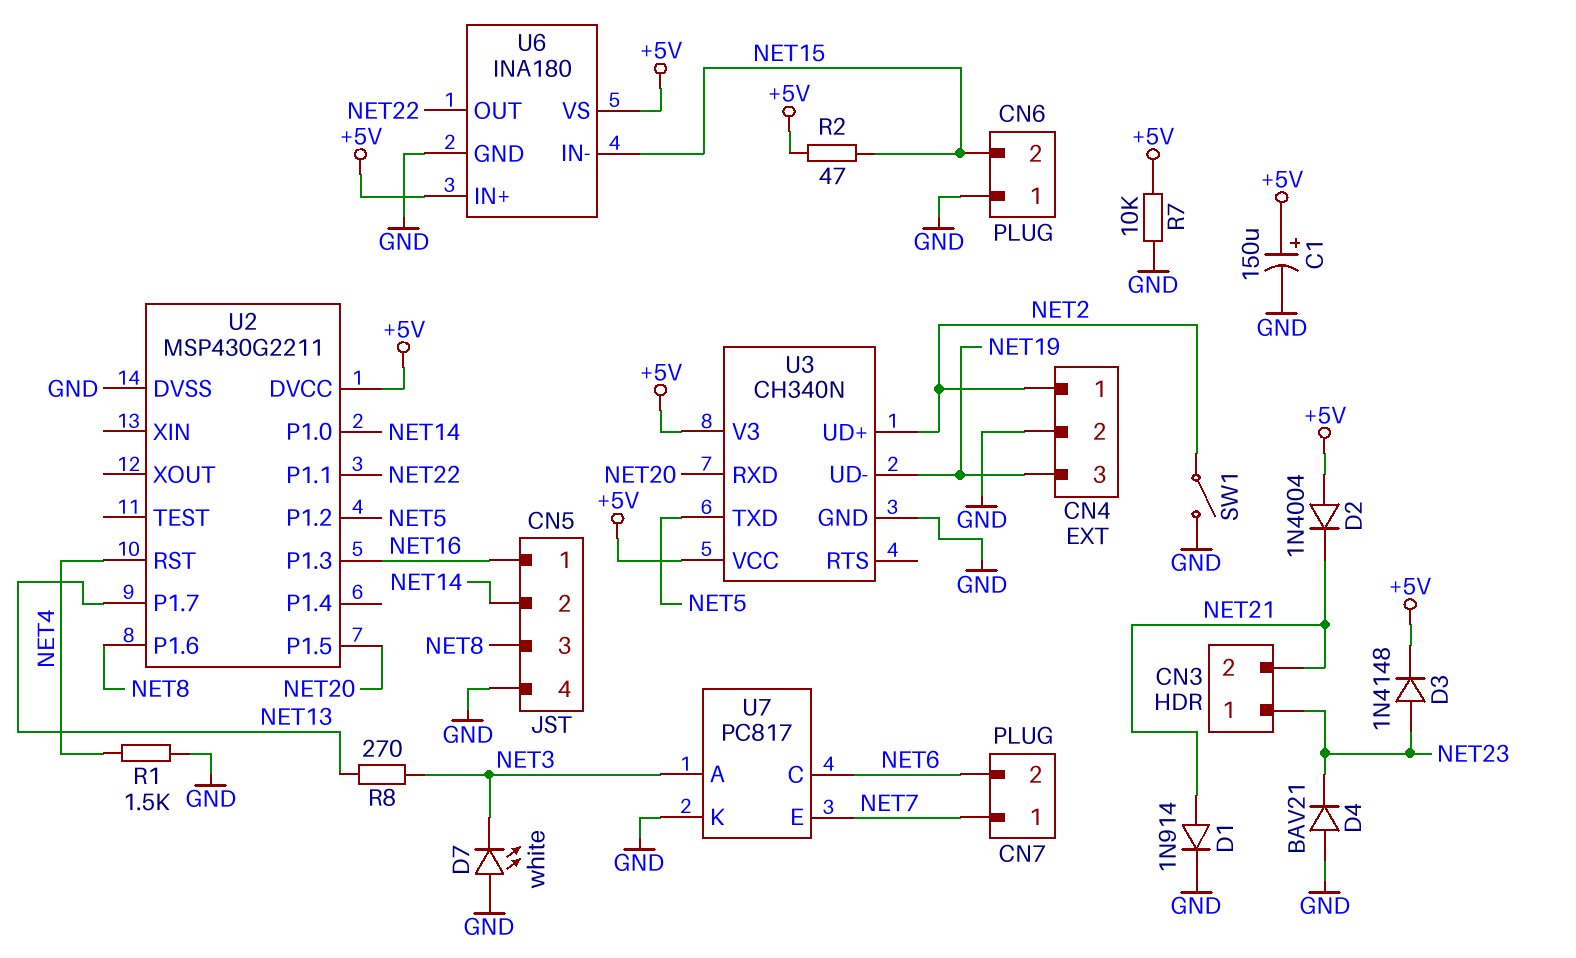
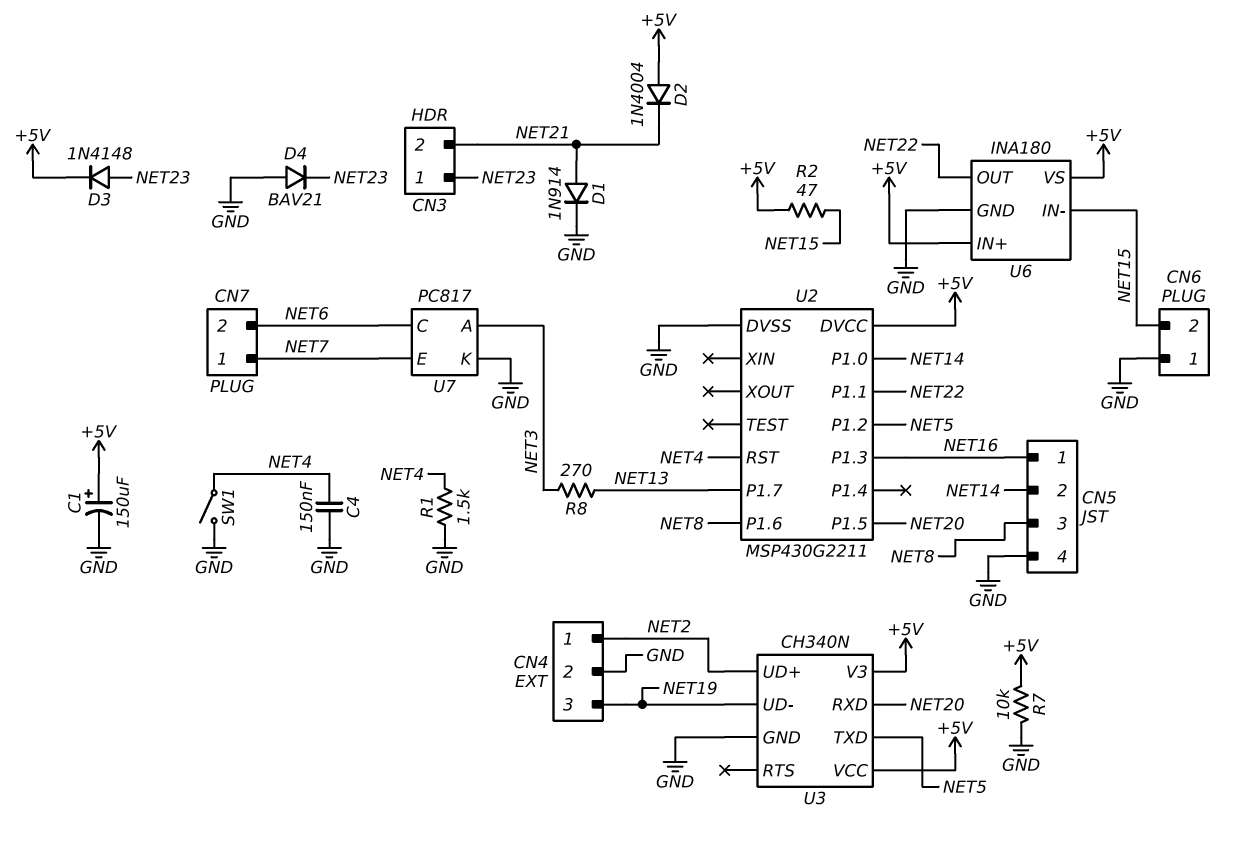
C4: none -> 150nF (GND, NET4)
D7: LED white (A GND, K NET3) -> none
SW1: switch (GND, NET2) -> switch (GND, NET4)

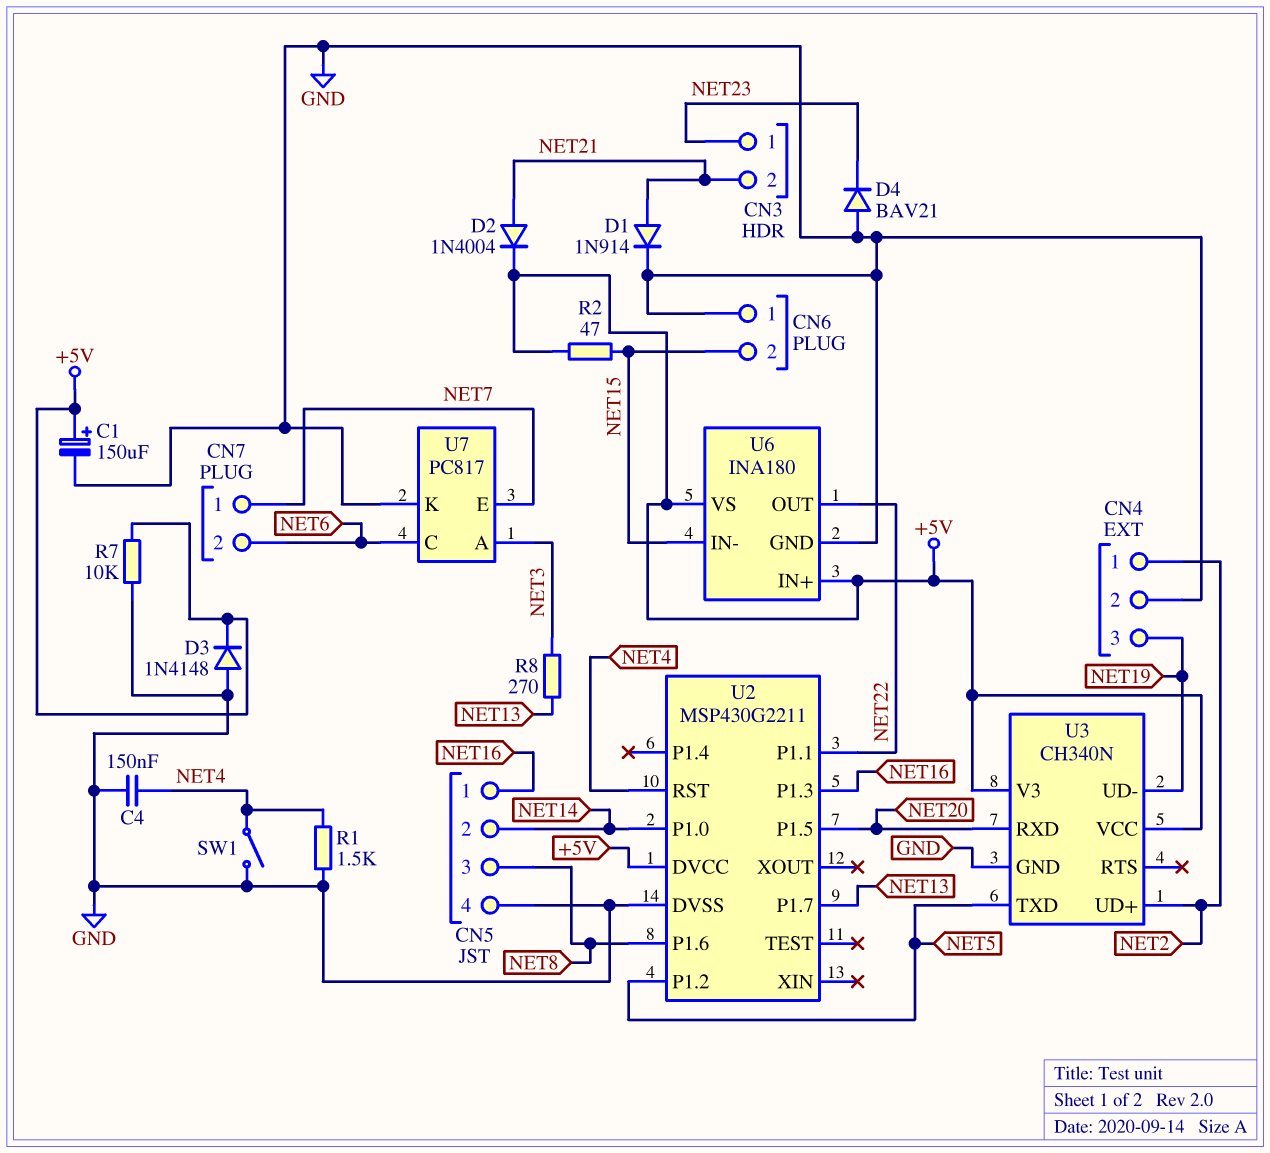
D2: diode 1N4004 (A +5V, K NET21) -> diode 1N4004 (A NET21, K +5V)
D3: diode 1N4148 (A NET23, K +5V) -> diode 1N4148 (A GND, K +5V)

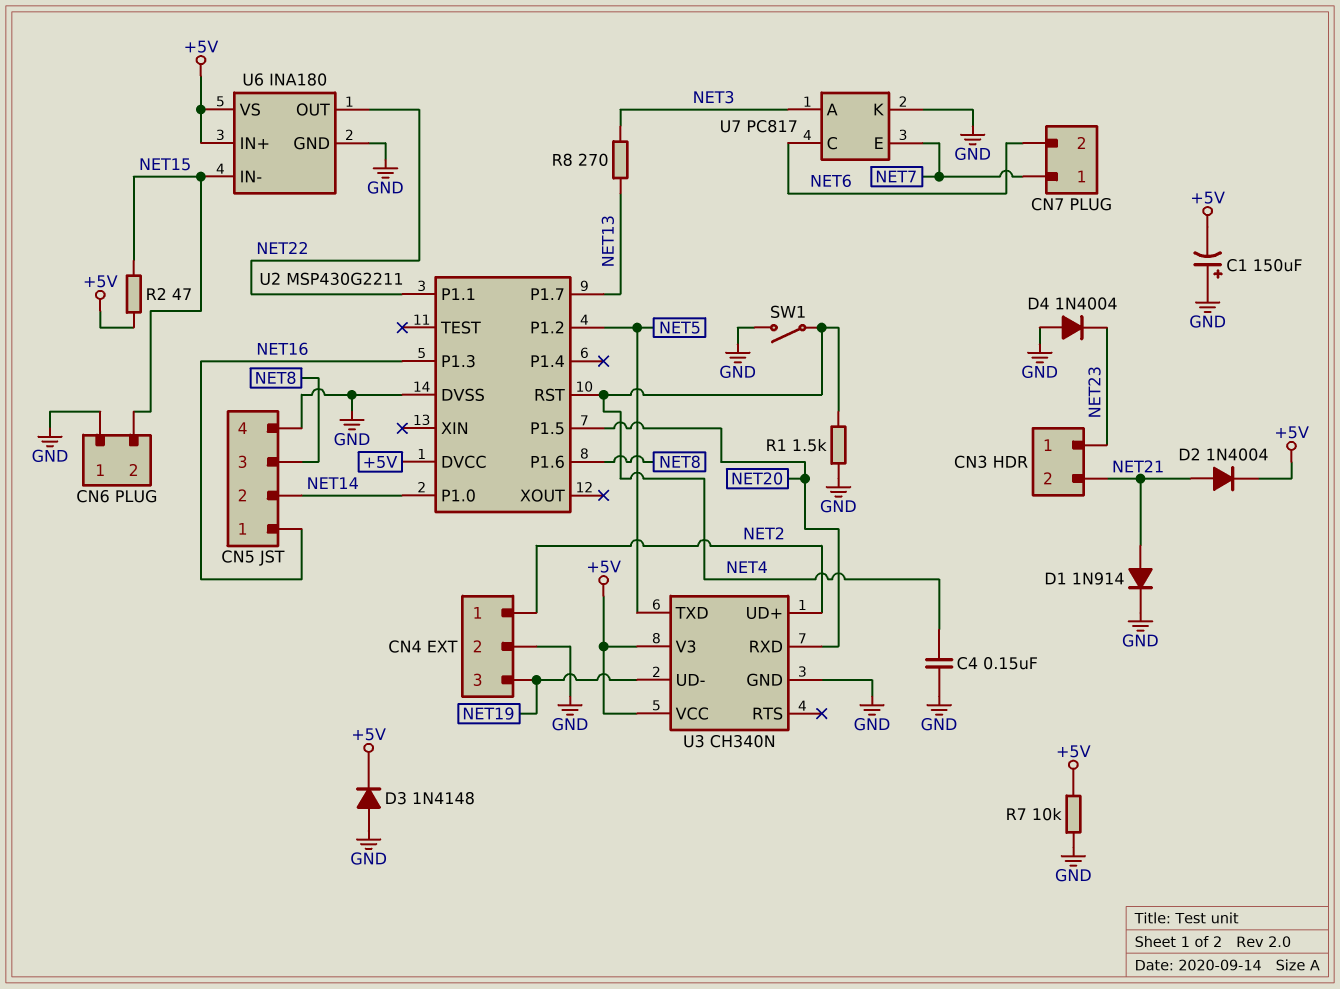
C1: 150uF (plus +5V, minus GND) -> 150uF (plus GND, minus +5V)
D4: diode BAV21 (A GND, K NET23) -> diode 1N4004 (A GND, K NET23)

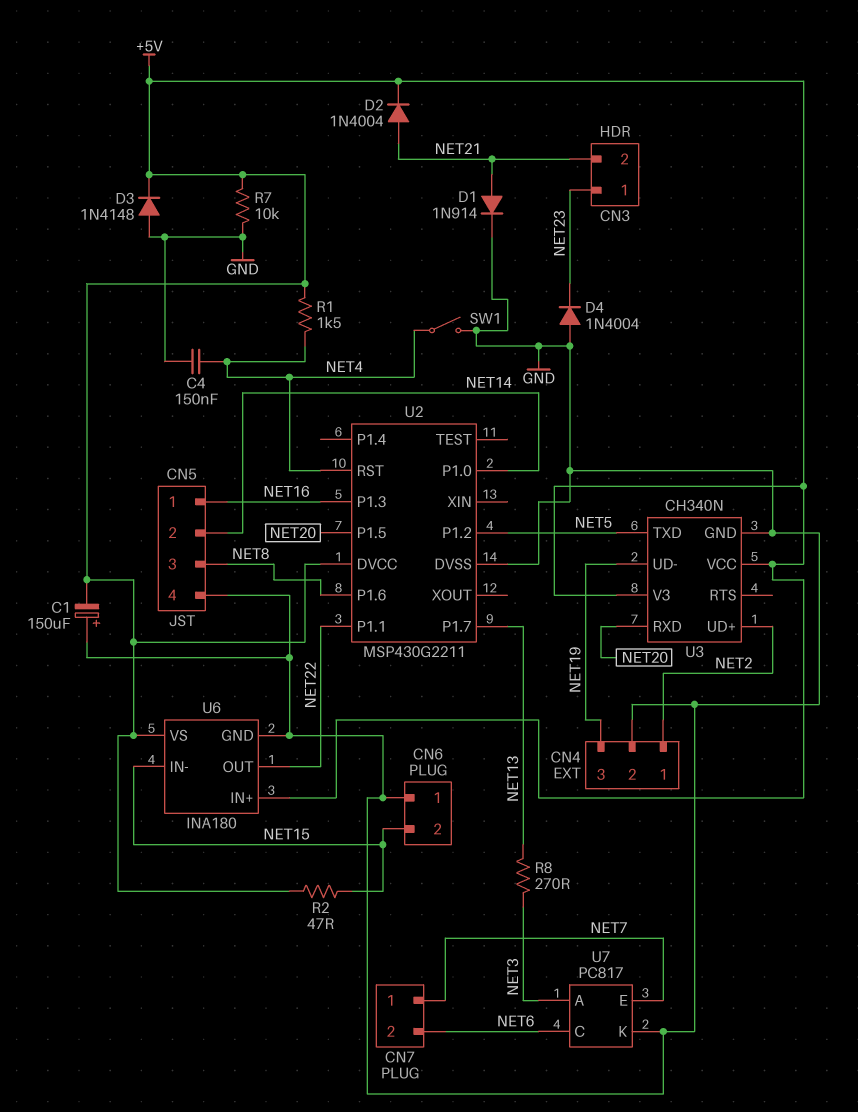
R1: 1.5k (GND, NET4) -> 1.5k (+5V, NET4)

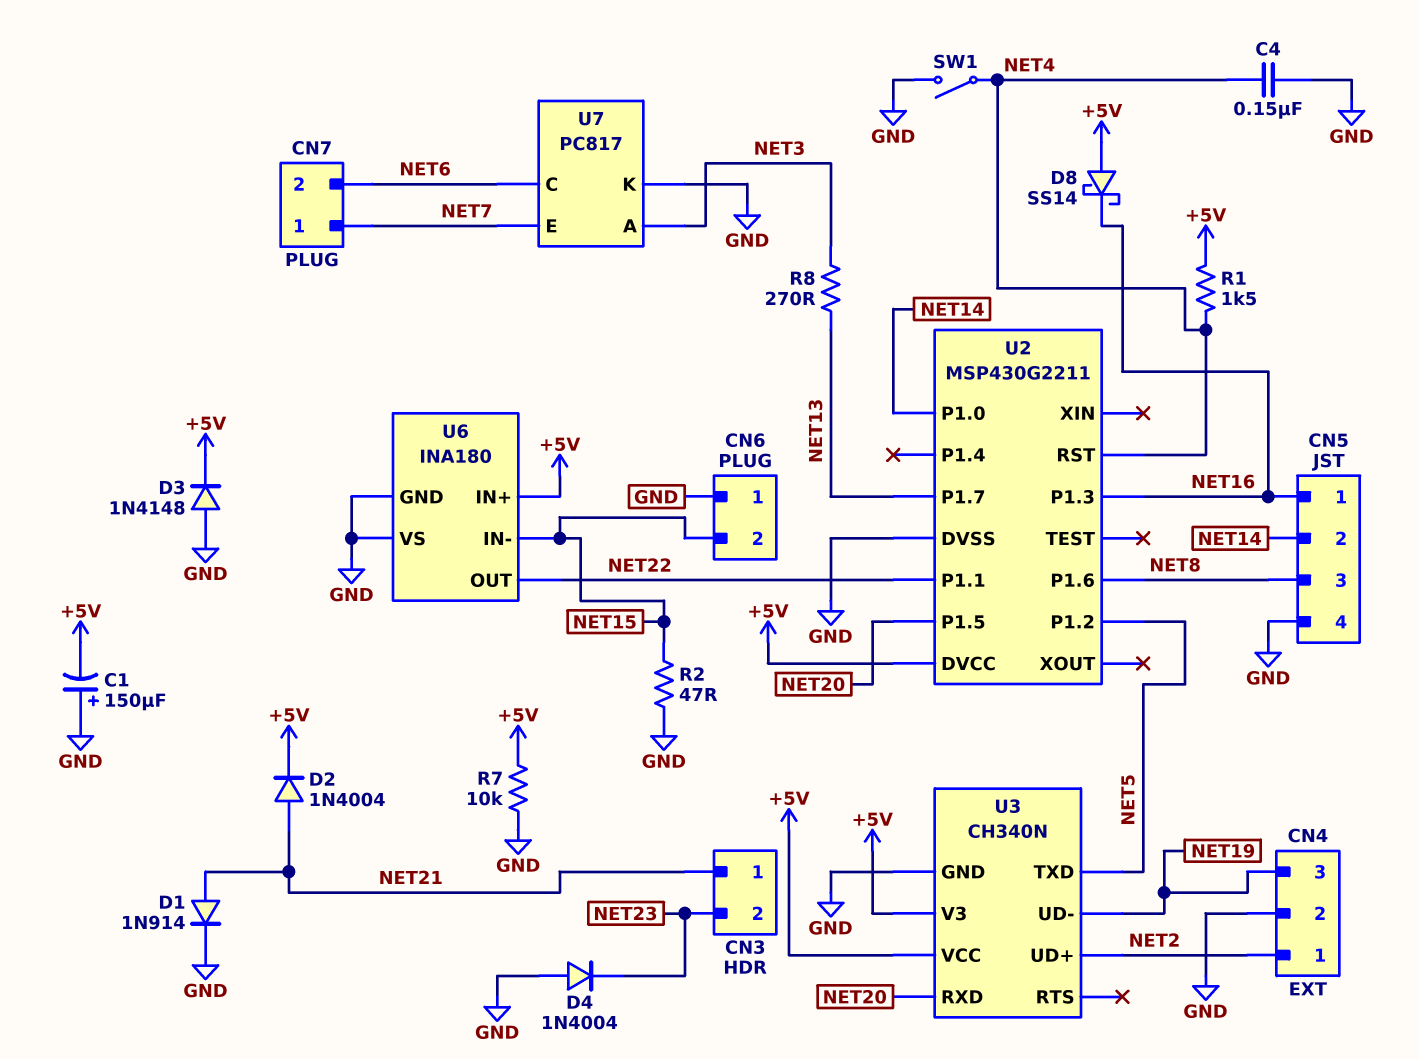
CN3 pin 1: NET23 -> NET21
CN3 pin 2: NET21 -> NET23
D8: none -> schottky SS14 (A +5V, K NET16)
R2: 47 (+5V, NET15) -> 47 (GND, NET15)
U6 pin VS: +5V -> GND

